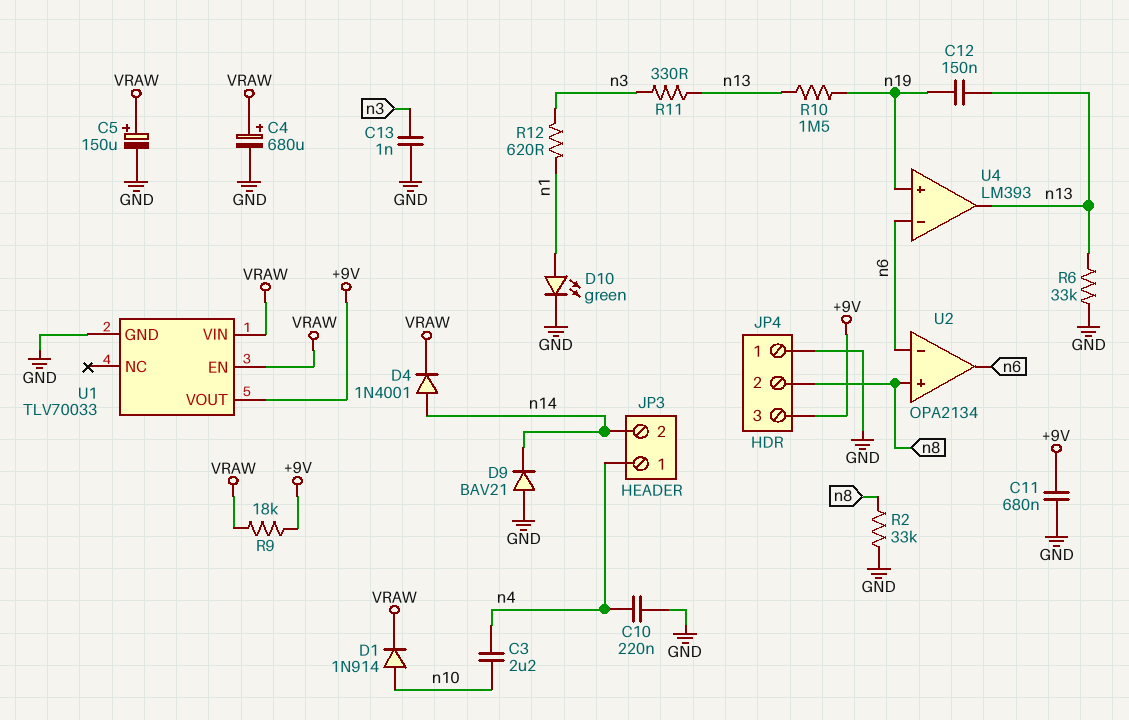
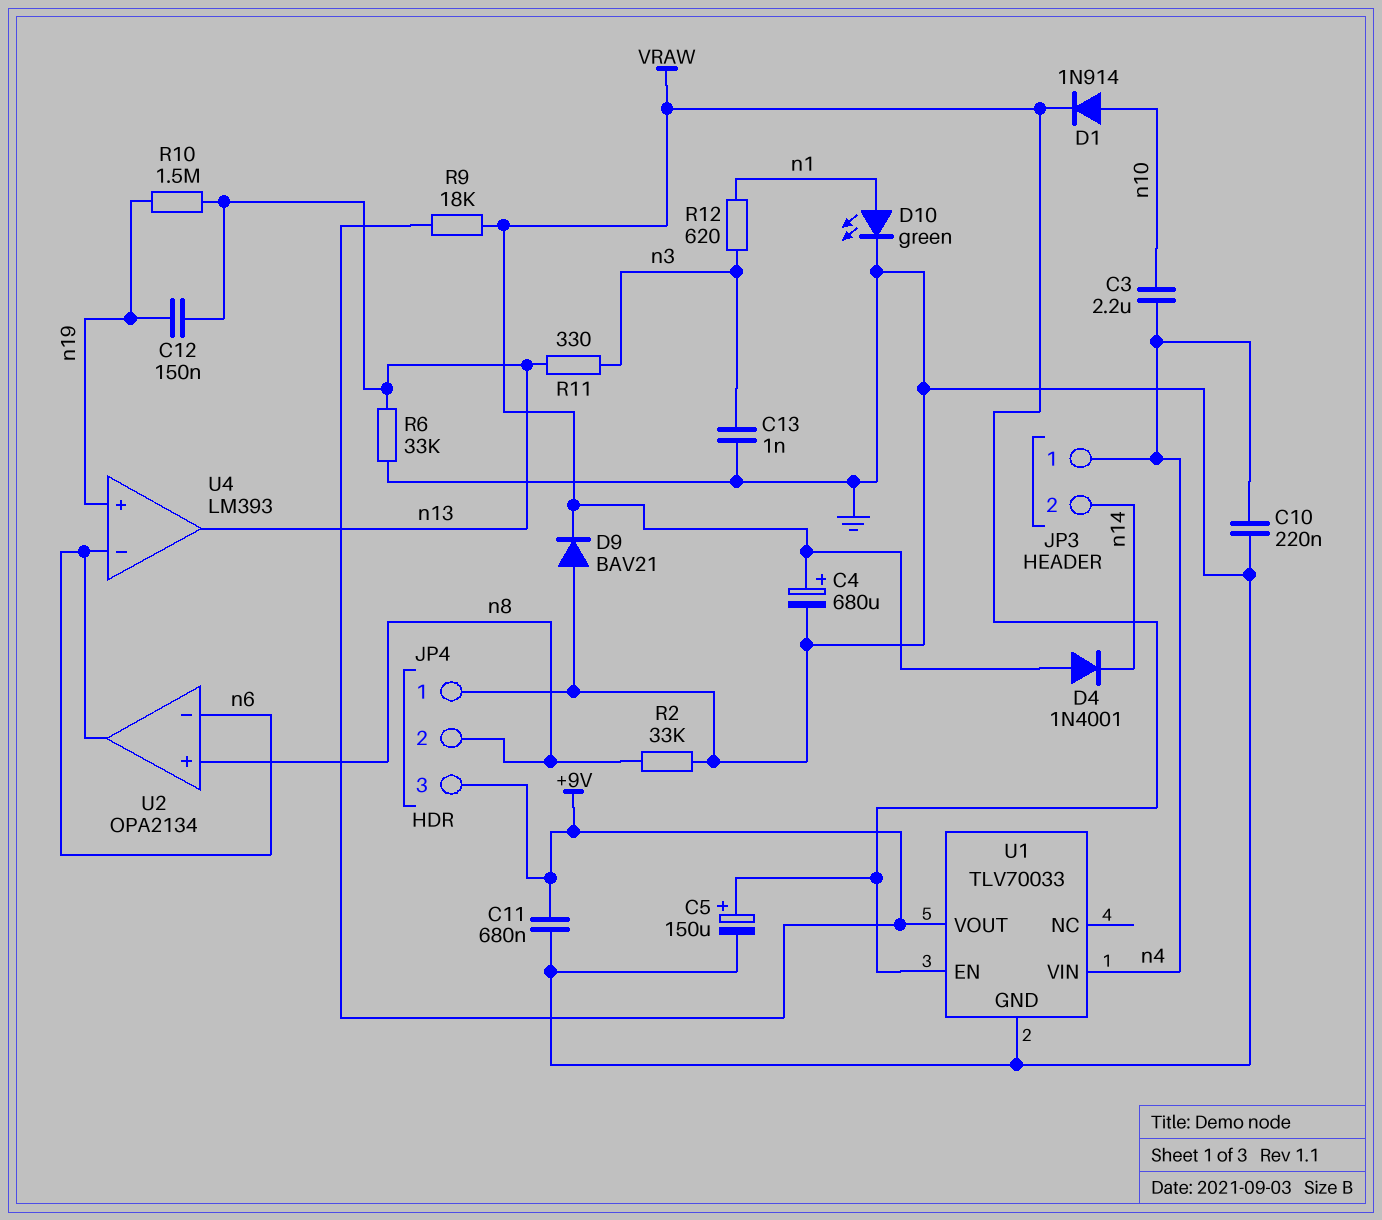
D4: diode 1N4001 (A n14, K VRAW) -> diode 1N4001 (A VRAW, K n14)
D9: diode BAV21 (A GND, K n14) -> diode BAV21 (A GND, K VRAW)
U1 pin VIN: VRAW -> n4

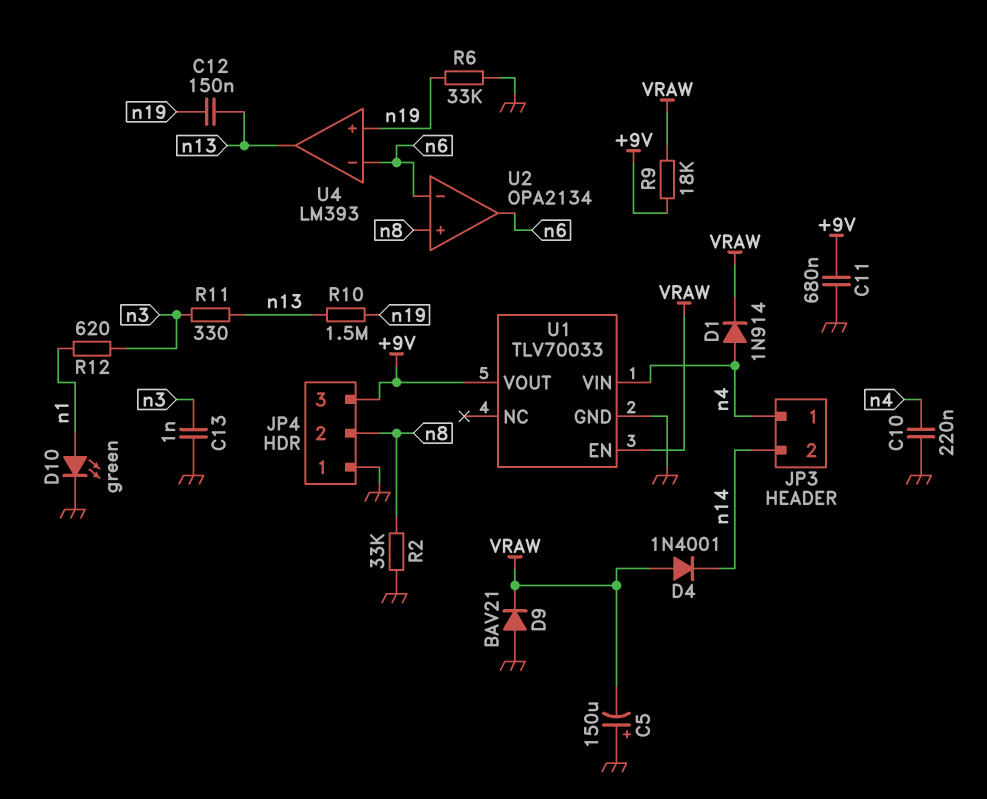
C3: 2.2uF (n4, n10) -> none
C4: 680uF (plus VRAW, minus GND) -> none
C5: 150uF (plus VRAW, minus GND) -> 150uF (plus GND, minus VRAW)
D1: diode 1N914 (A n10, K VRAW) -> diode 1N914 (A n4, K VRAW)
R6: 33k (GND, n13) -> 33k (GND, n19)

